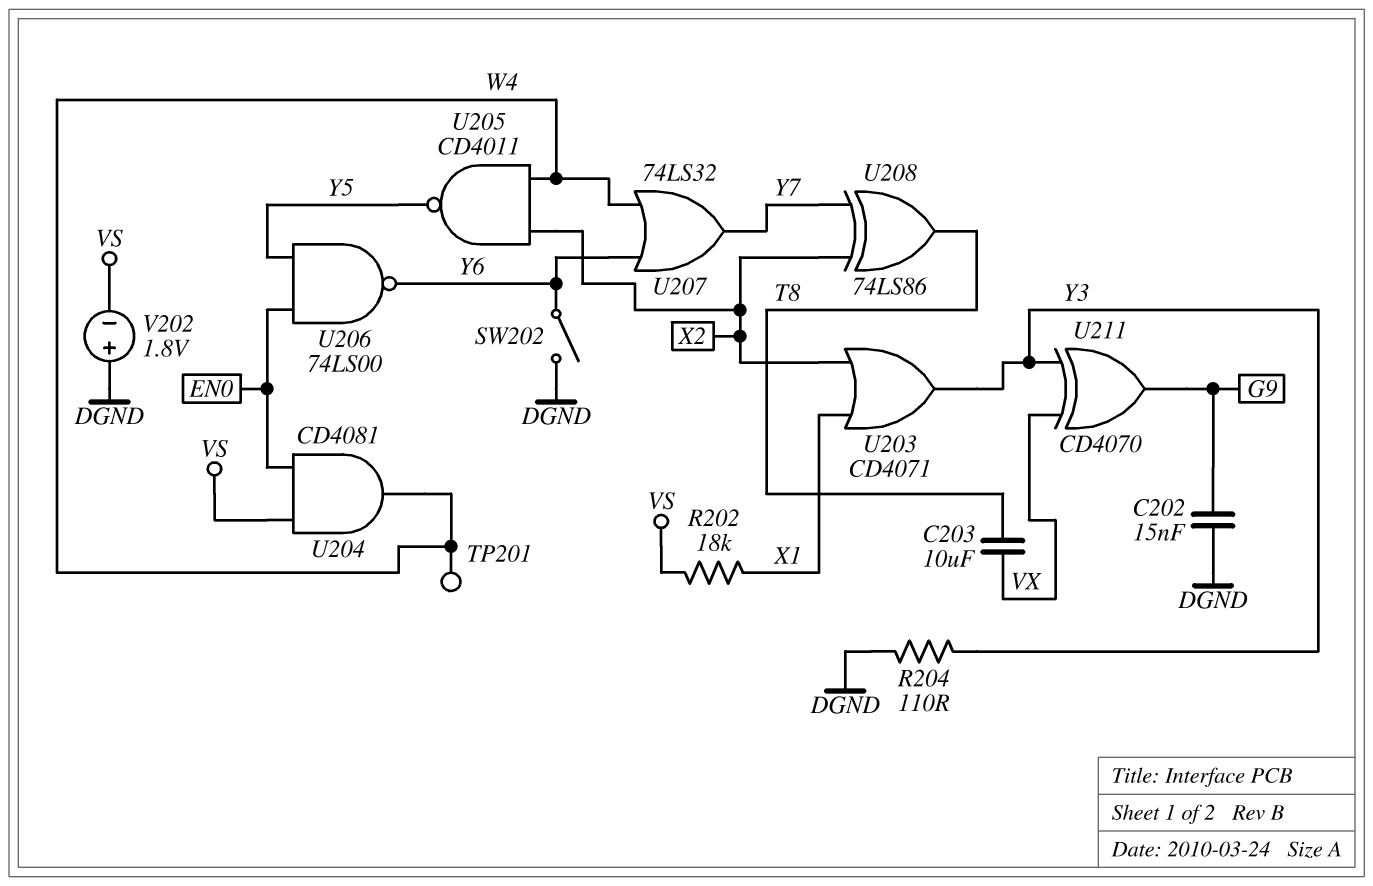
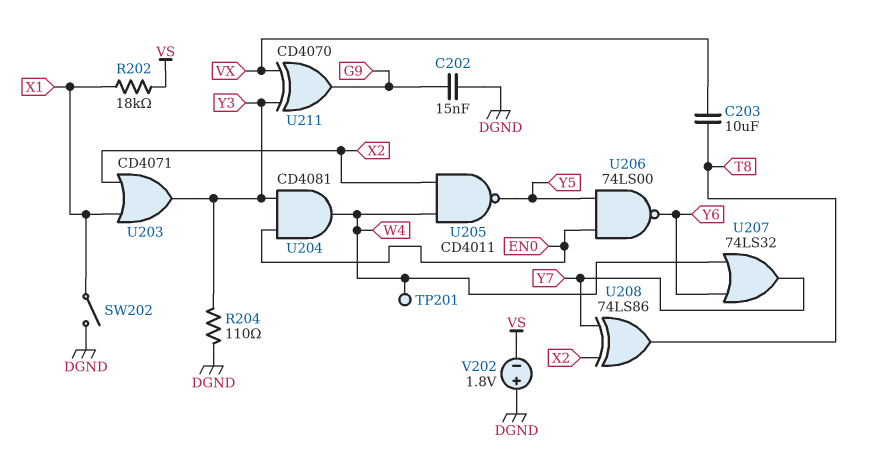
SW202: switch (DGND, Y6) -> switch (DGND, X1)
U204: AND CD4081 (in EN0, in VS, out W4) -> AND CD4081 (in EN0, in Y3, out W4)

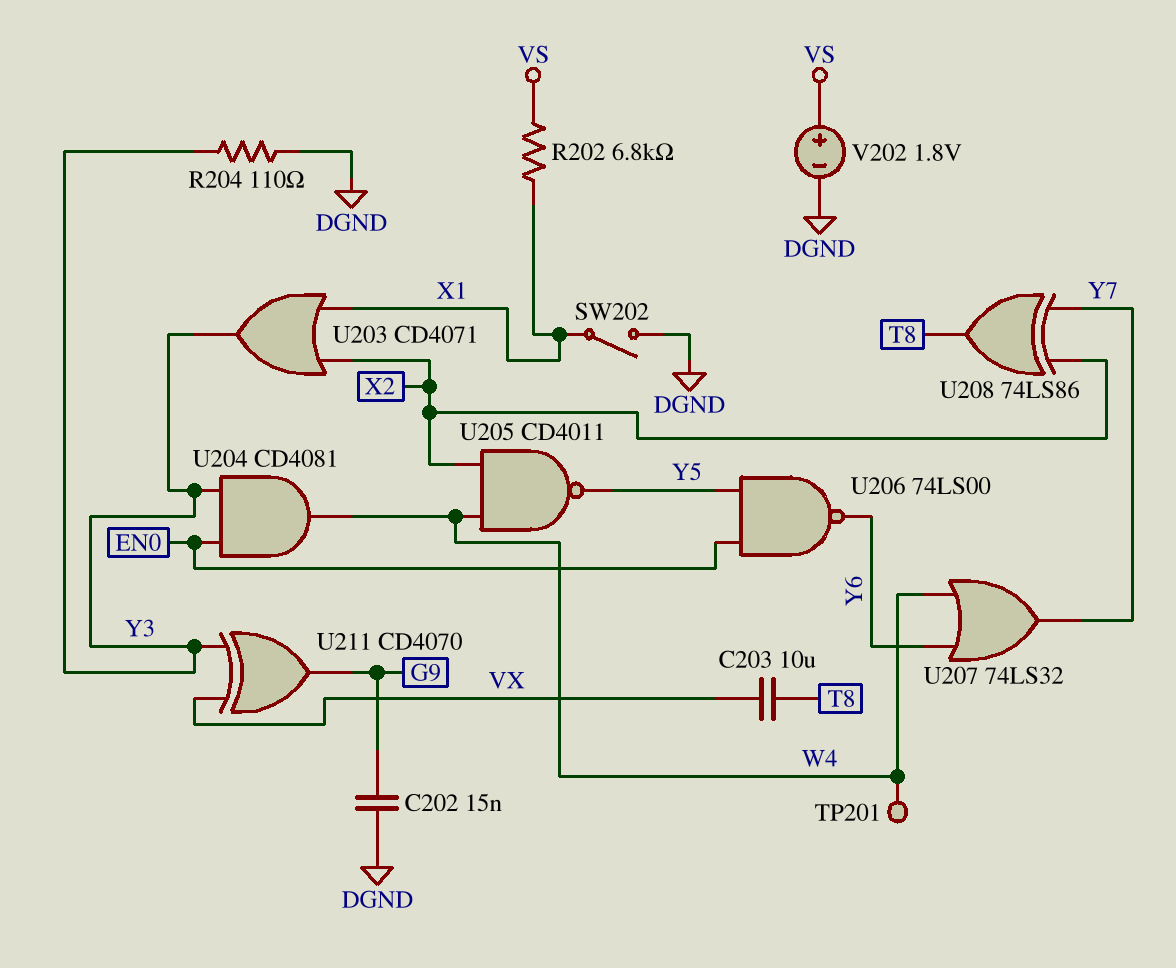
R202: 18k (VS, X1) -> 6.8k (VS, X1)
V202: 1.8V (plus DGND, minus VS) -> 1.8V (plus VS, minus DGND)

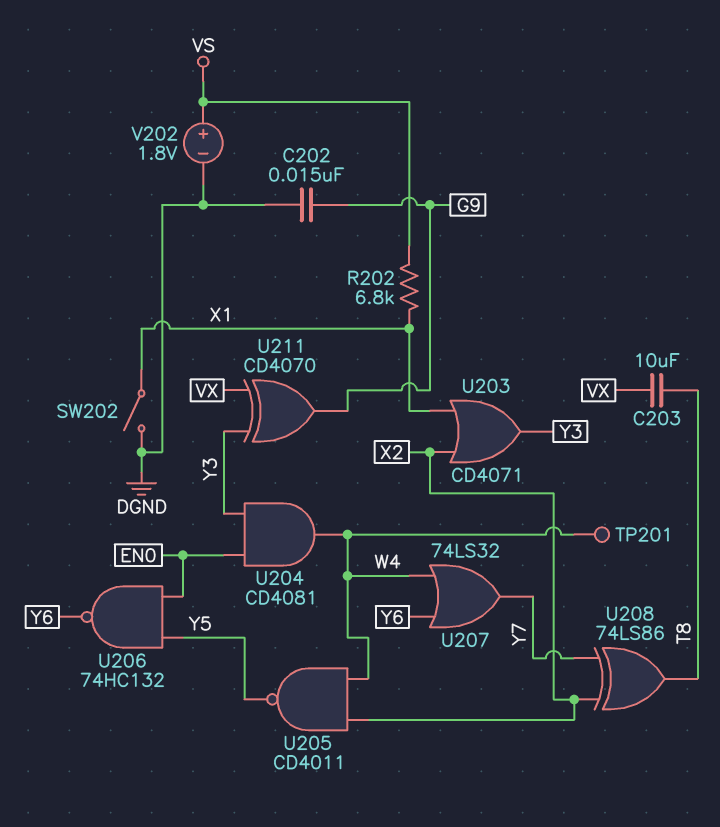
R204: 110 (DGND, Y3) -> none
U206: NAND 74LS00 (in EN0, in Y5, out Y6) -> NAND 74HC132 (in EN0, in Y5, out Y6)

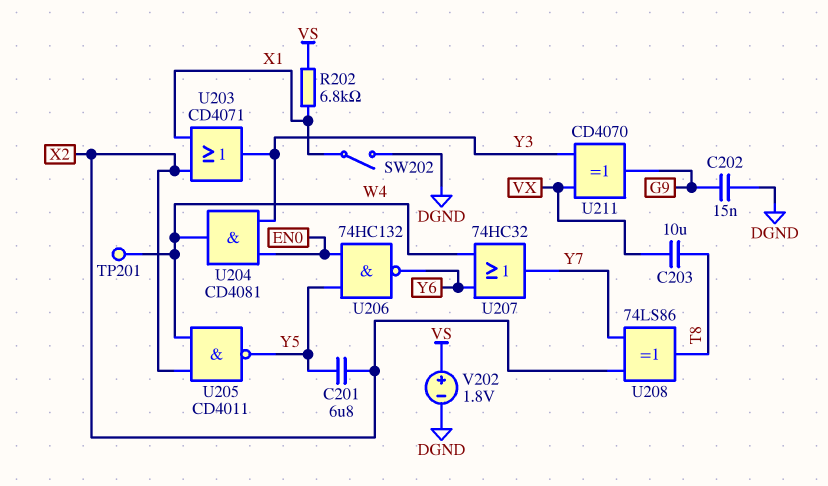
C201: none -> 6.8uF (X2, Y5)
U207: OR 74LS32 (in W4, in Y6, out Y7) -> OR 74HC32 (in W4, in Y6, out Y7)

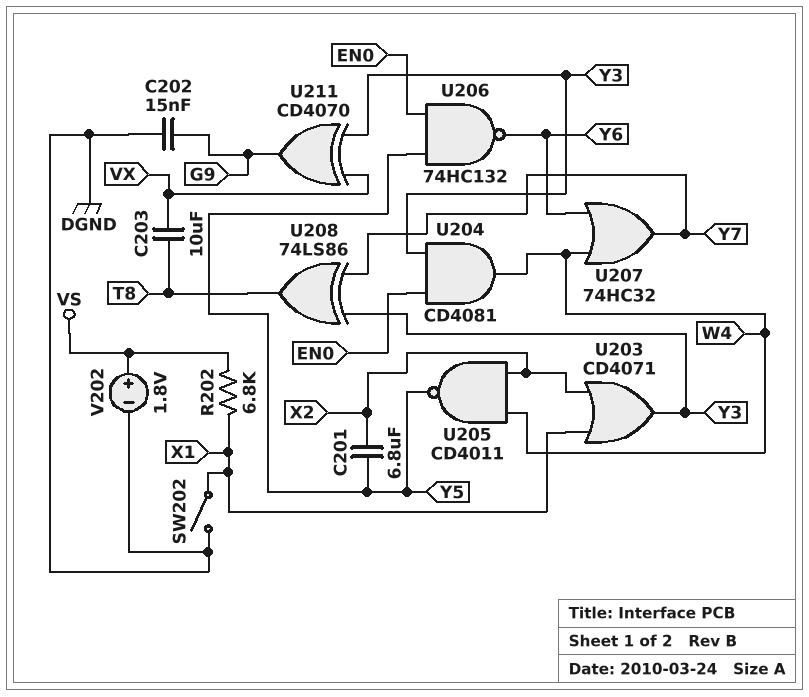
TP201: test point (W4) -> none
U208: XOR 74LS86 (in X2, in Y7, out T8) -> XOR 74LS86 (in Y3, in Y7, out T8)

